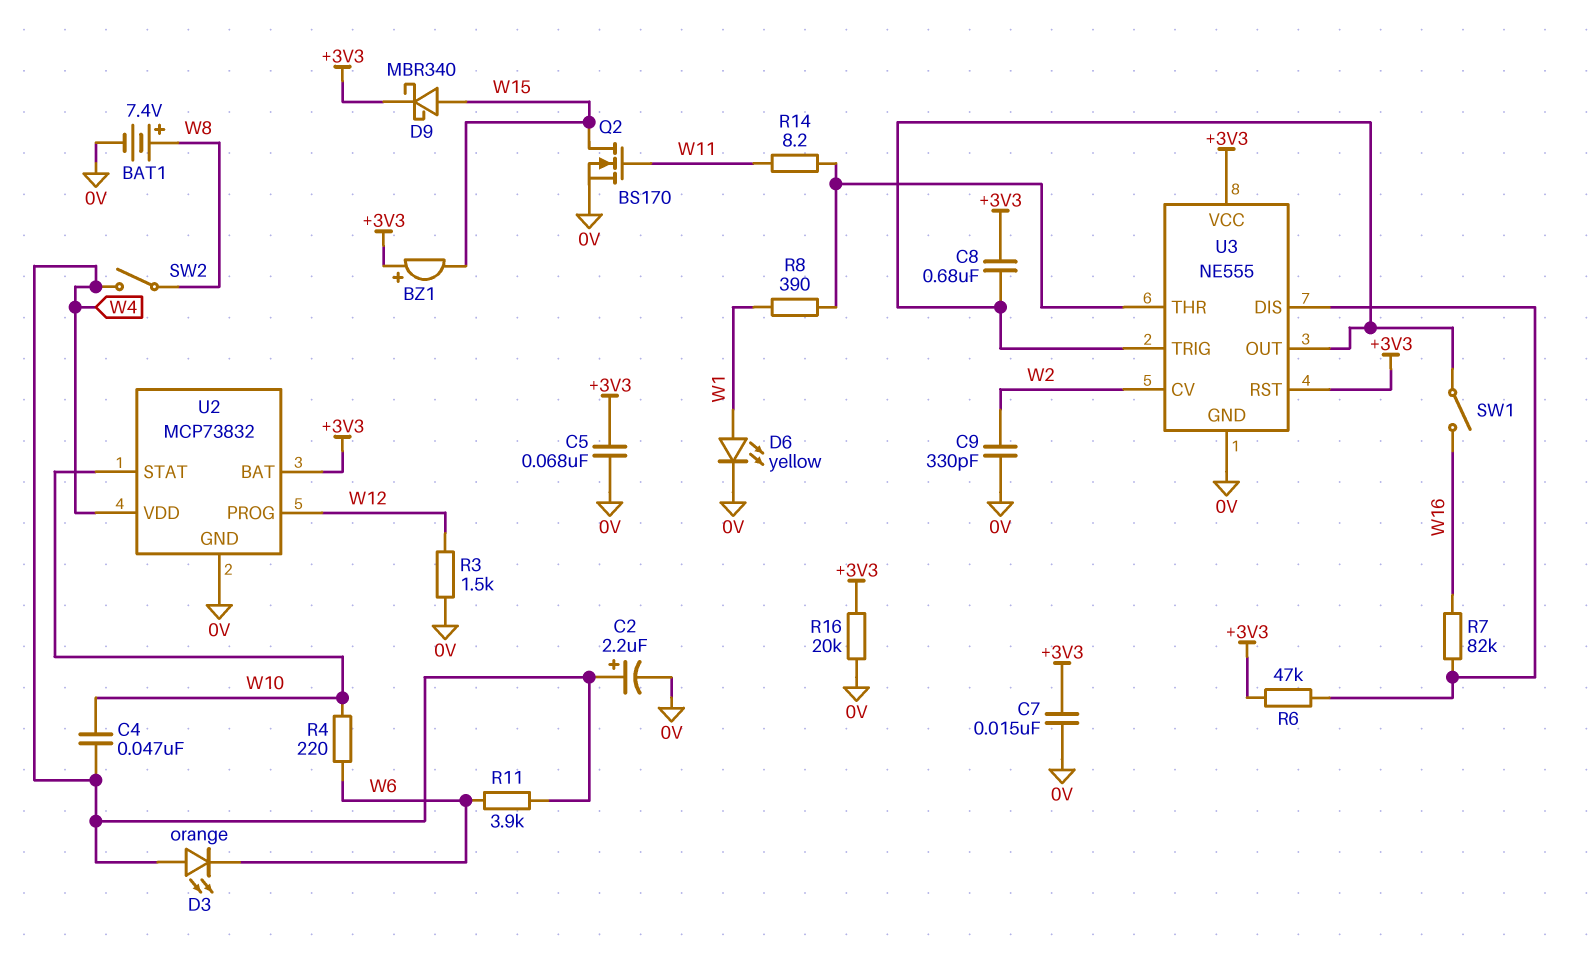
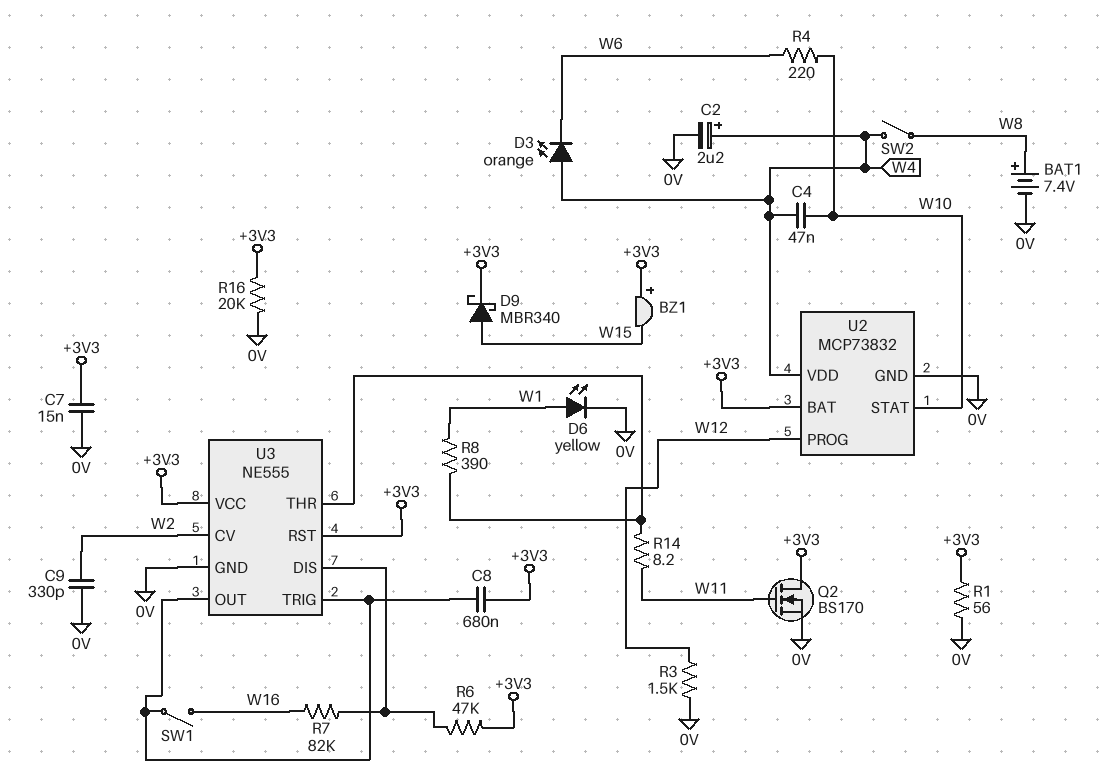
C5: 68nF (+3V3, 0V) -> none
Q2: NMOS BS170 (G W11, D W15, S 0V) -> NMOS BS170 (G W11, D +3V3, S 0V)
R1: none -> 56 (+3V3, 0V)
R11: 3.9k (W4, W6) -> none

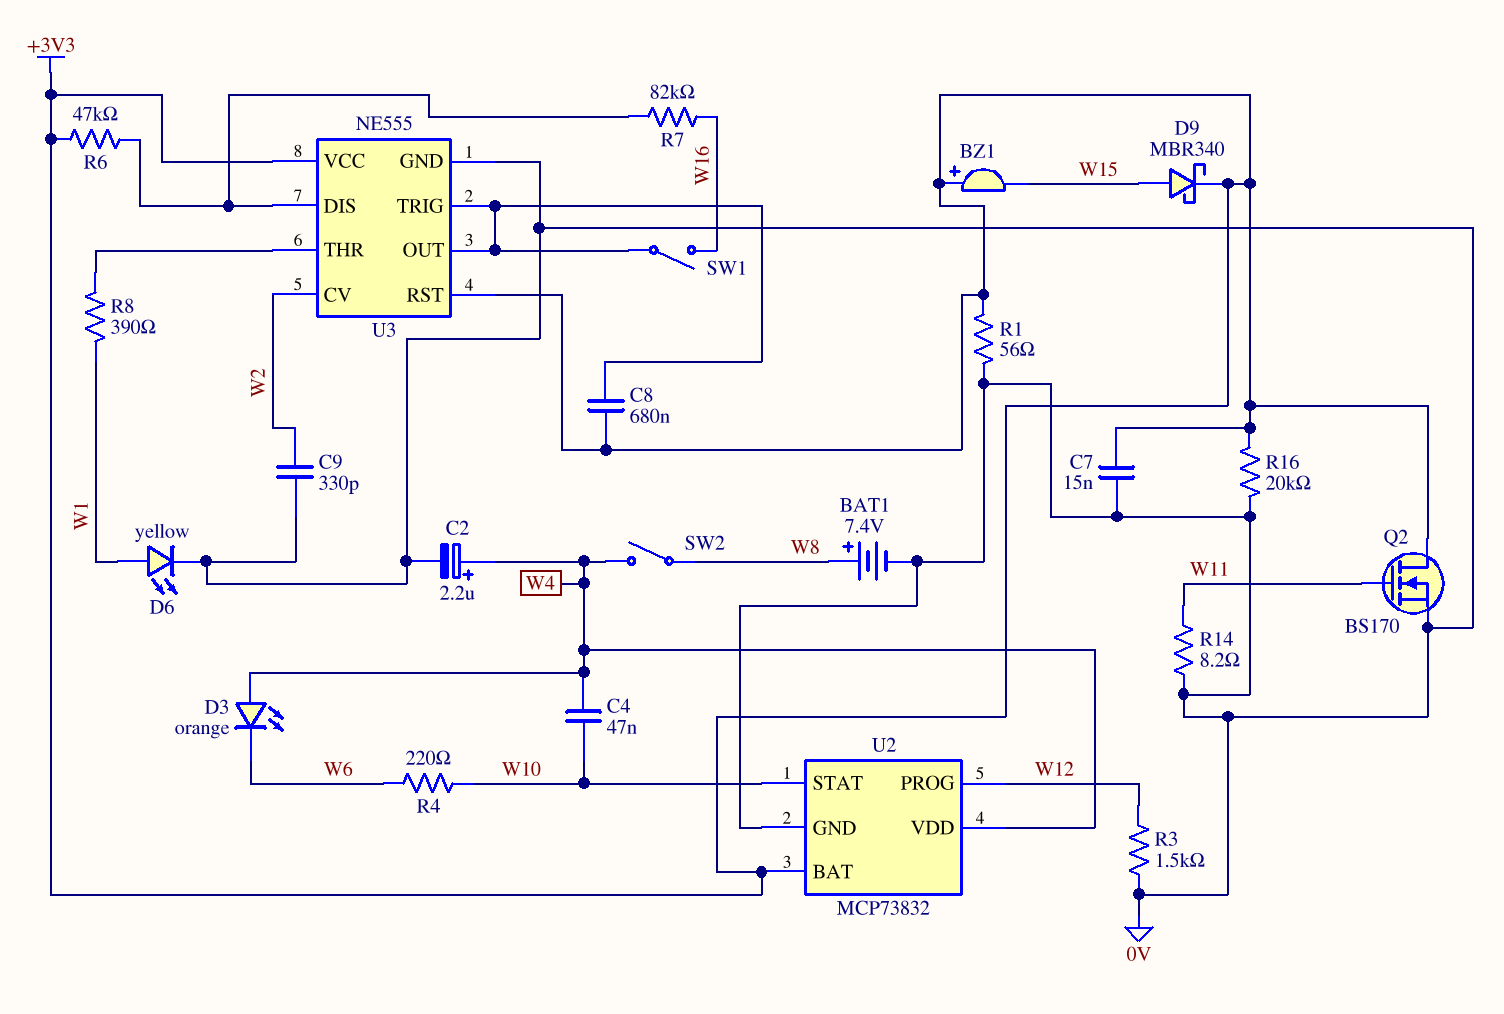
R14: 8.2 (U3/THR, W11) -> 8.2 (0V, W11)

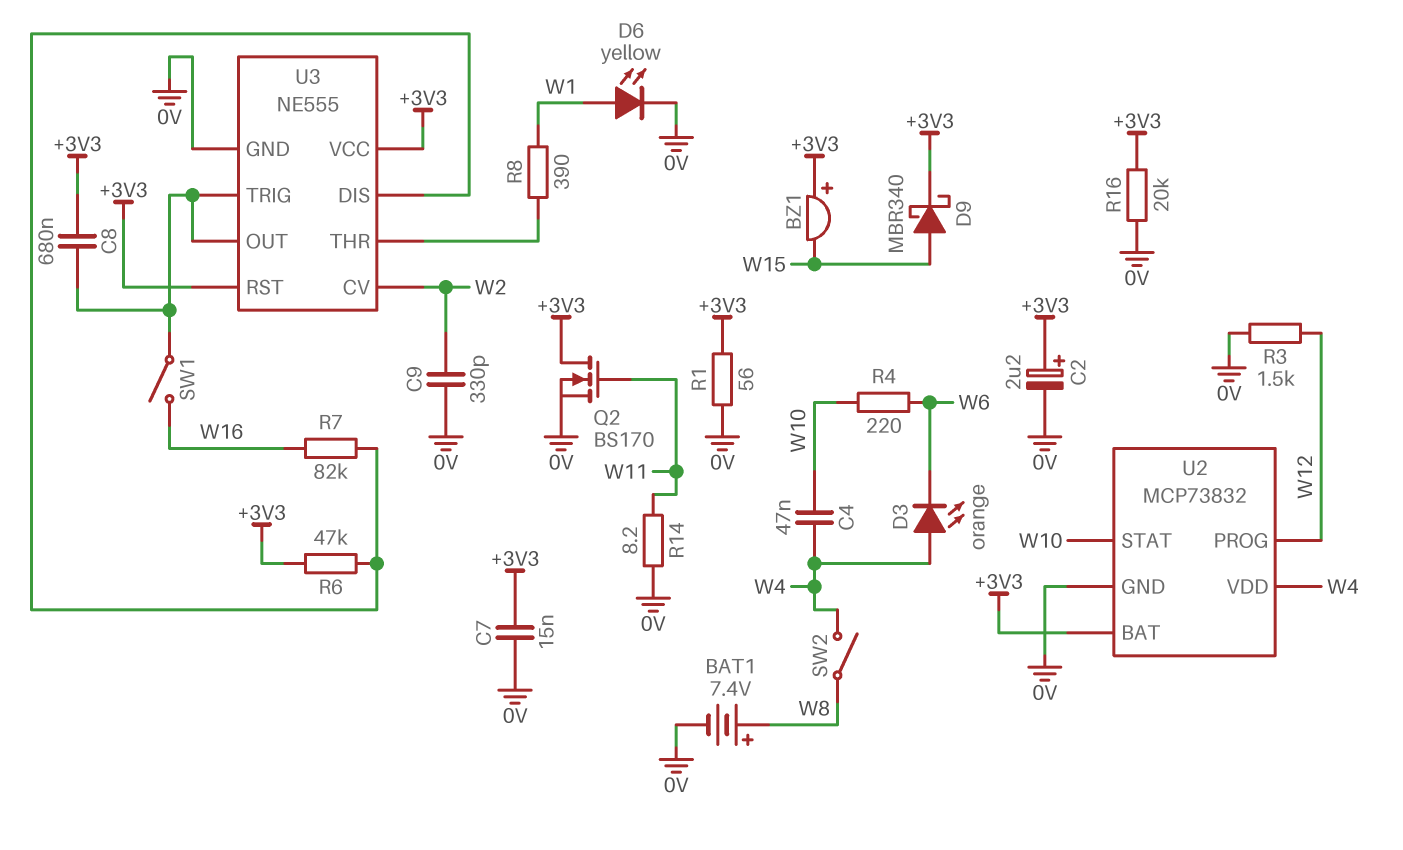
C2: 2.2uF (plus W4, minus 0V) -> 2.2uF (plus +3V3, minus 0V)

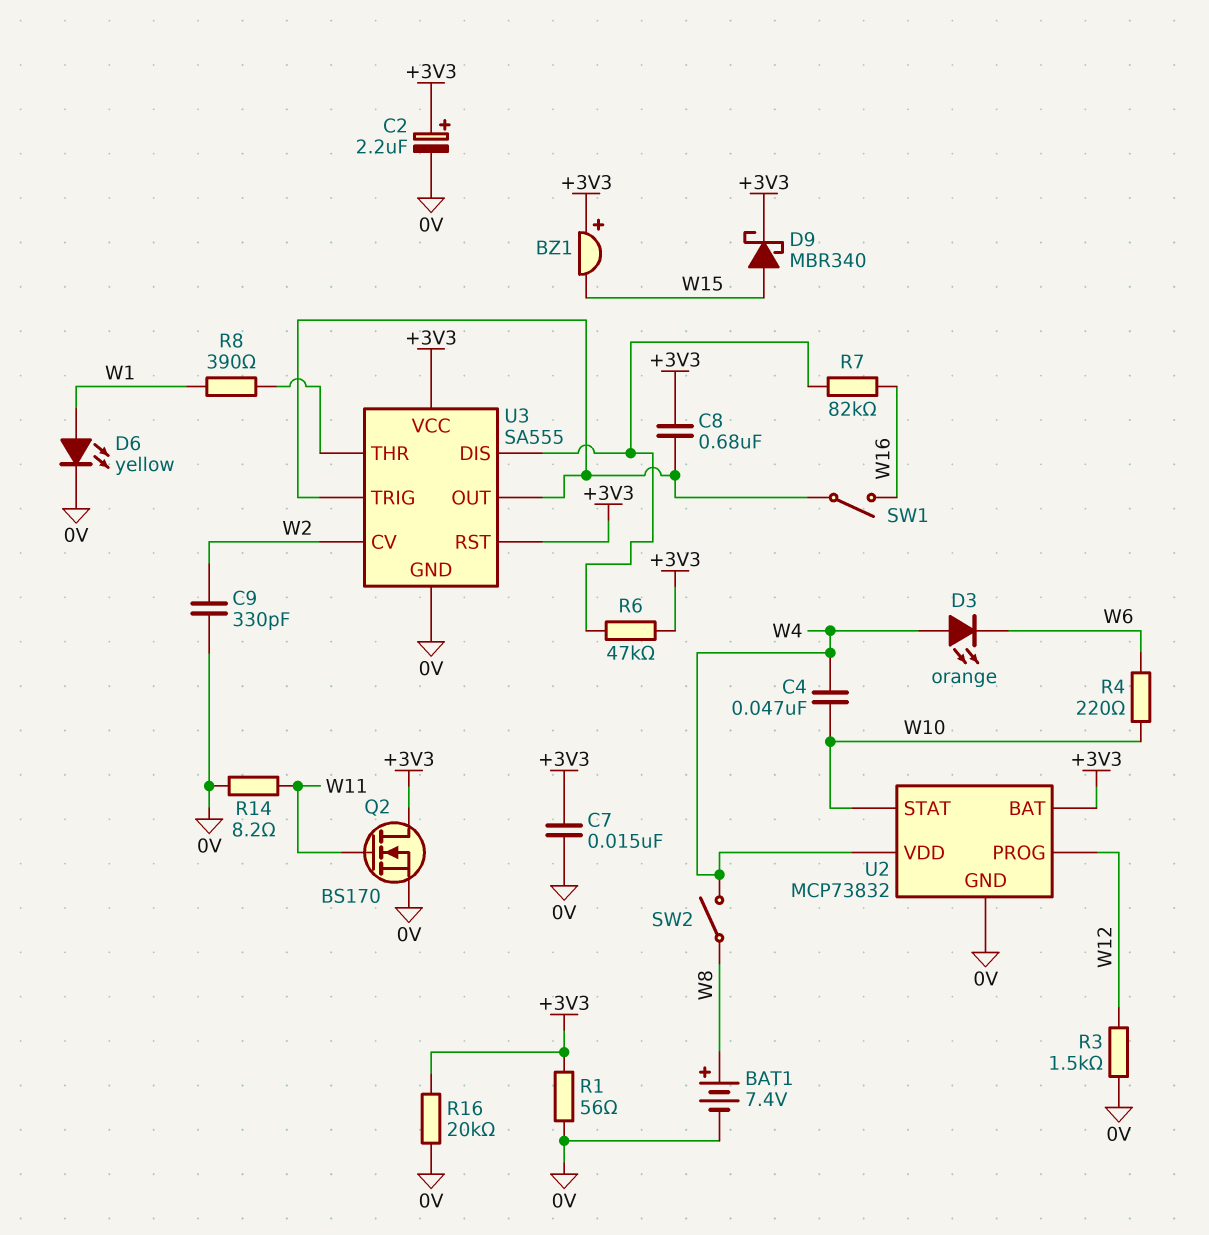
U3: NE555 -> SA555

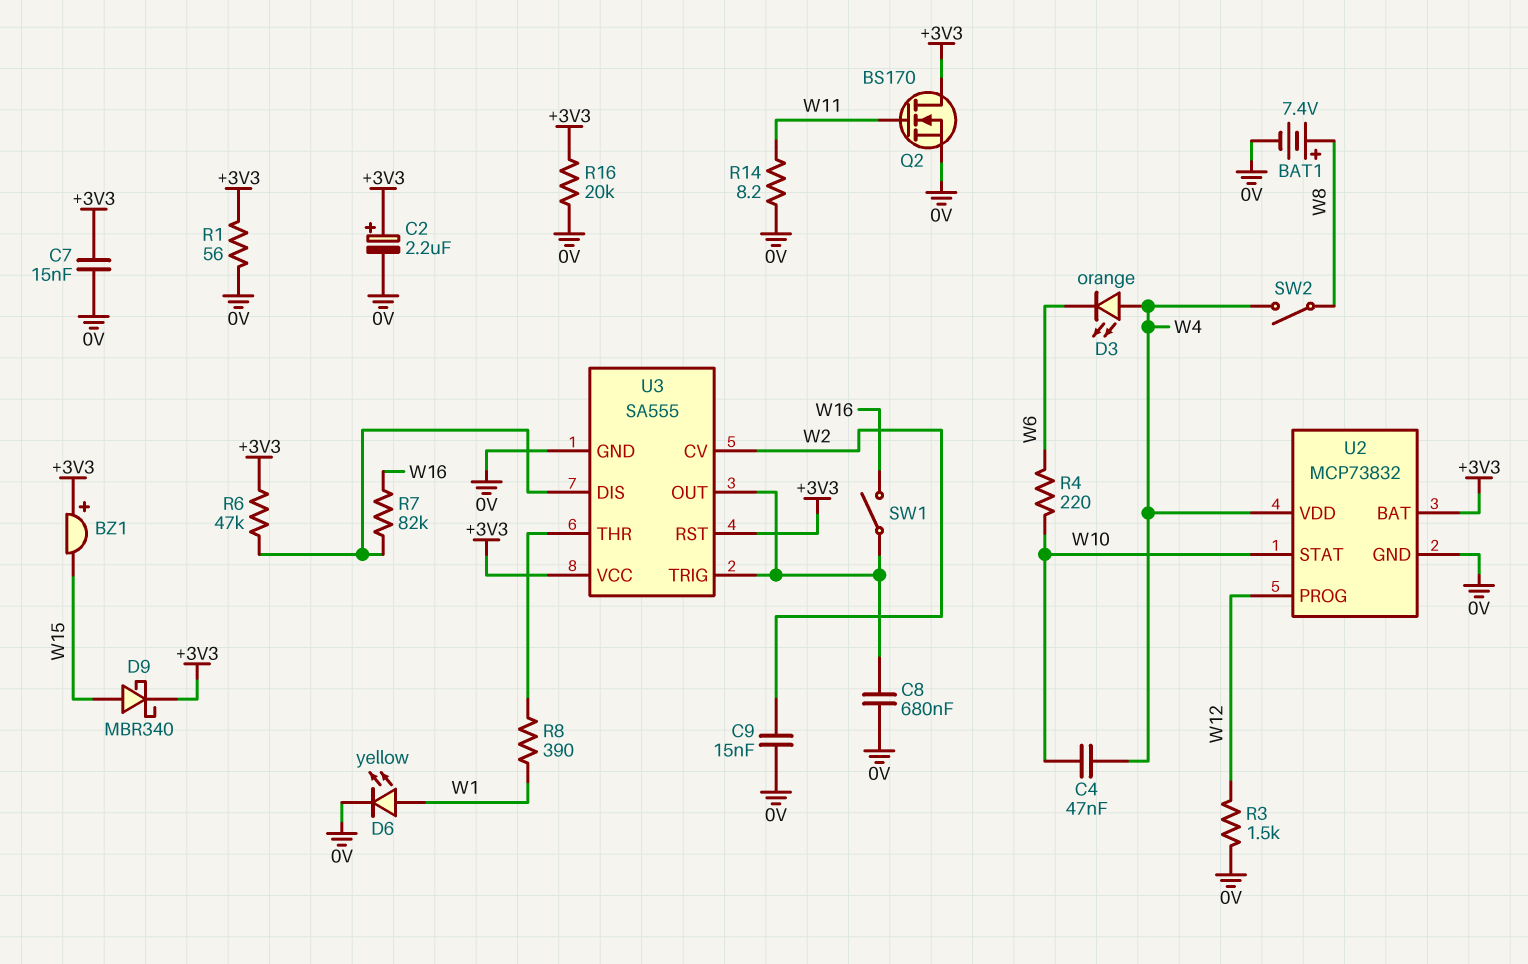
C8: 680nF (+3V3, U3/OUT) -> 680nF (0V, U3/OUT)
C9: 330pF (0V, W2) -> 15nF (0V, W2)

